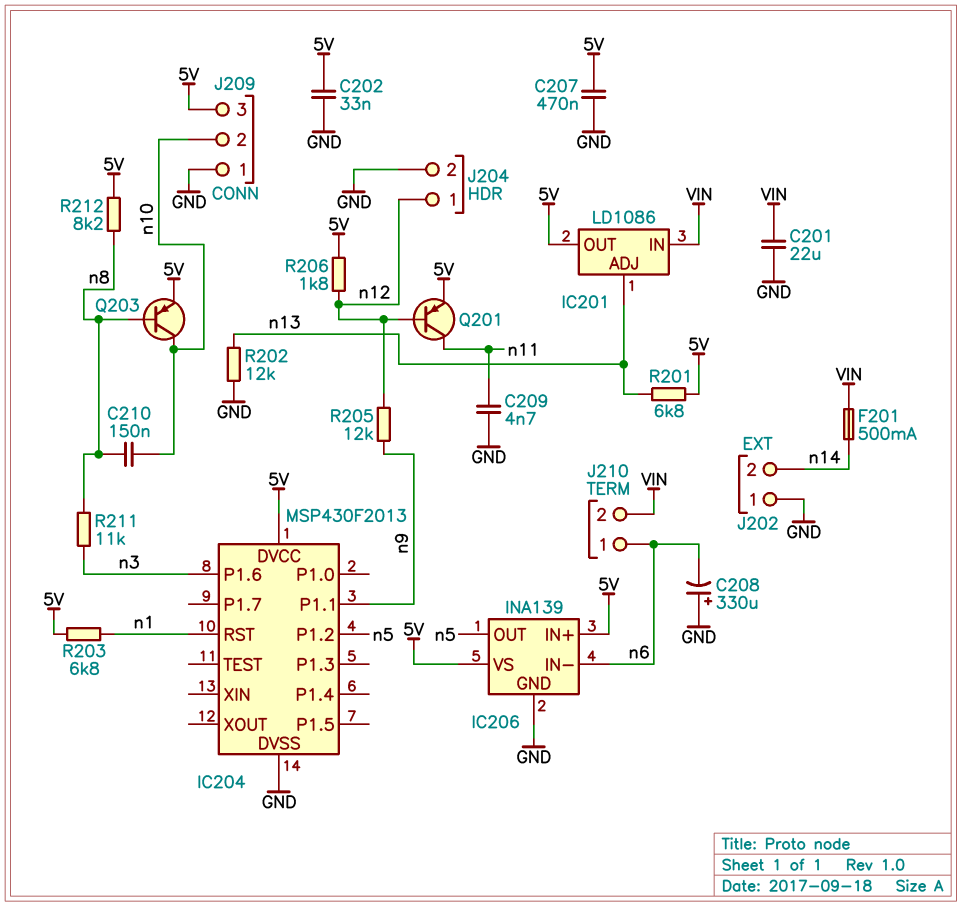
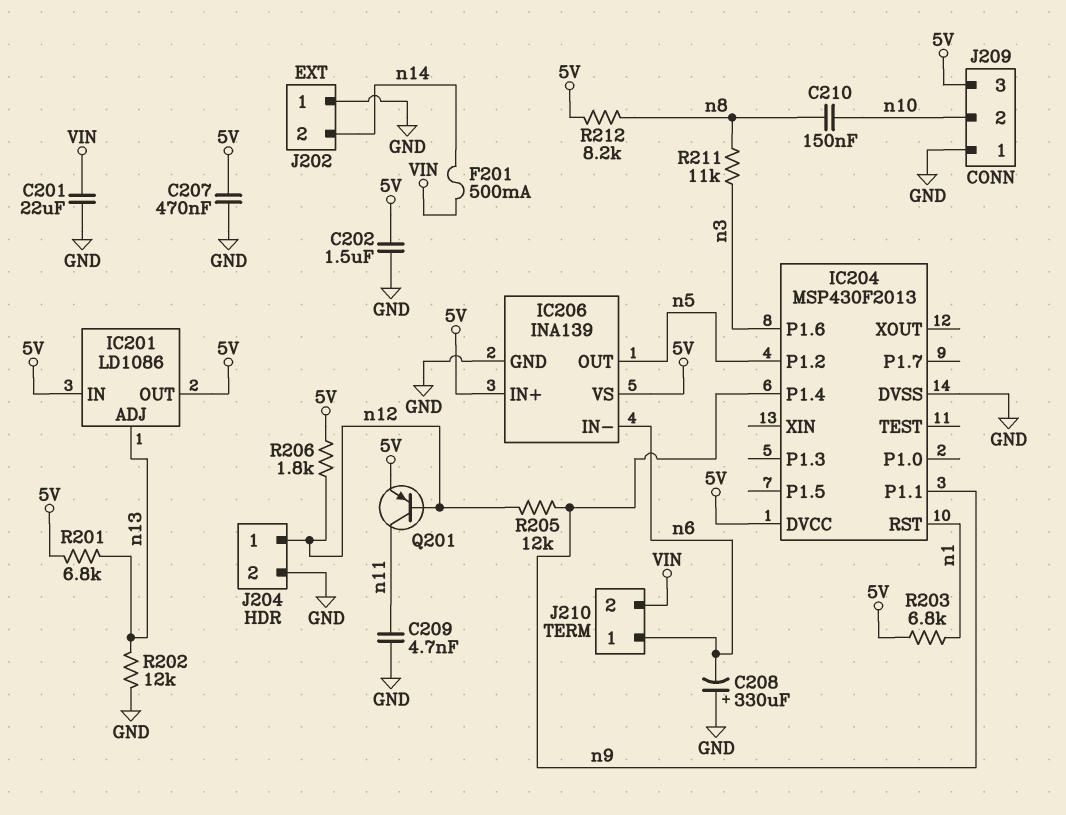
C202: 33nF (5V, GND) -> 1.5uF (5V, GND)
IC201 pin IN: VIN -> 5V
IC204 pin P1.4: none -> n9
Q203: PNP (B n8, C n10, E 5V) -> none

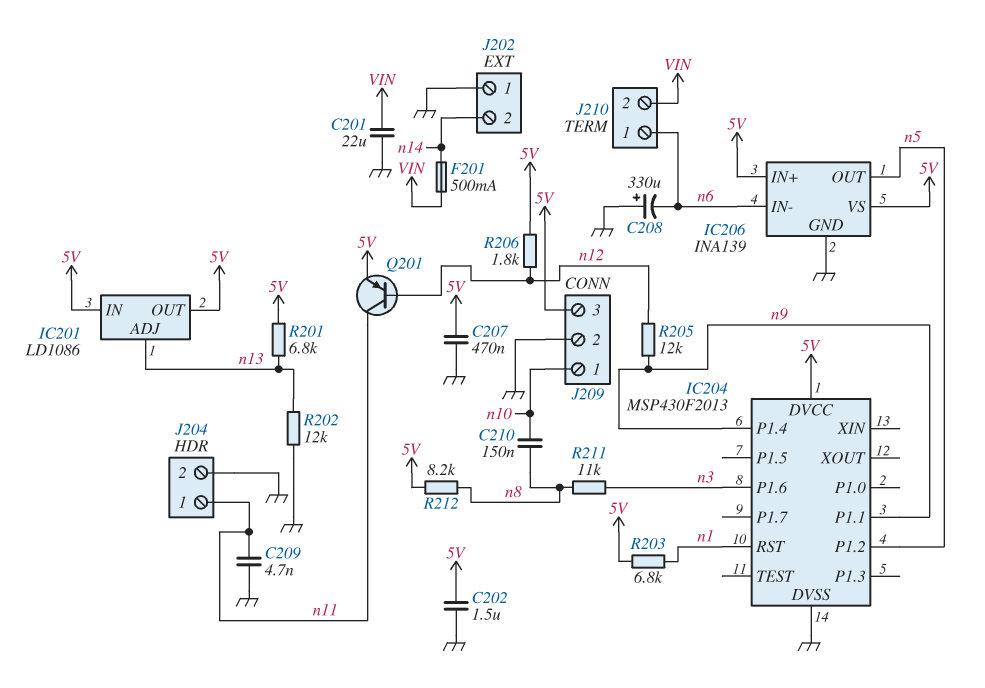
J204 pin 1: n12 -> n11
J209 pin 1: GND -> n10
J209 pin 2: n10 -> GND

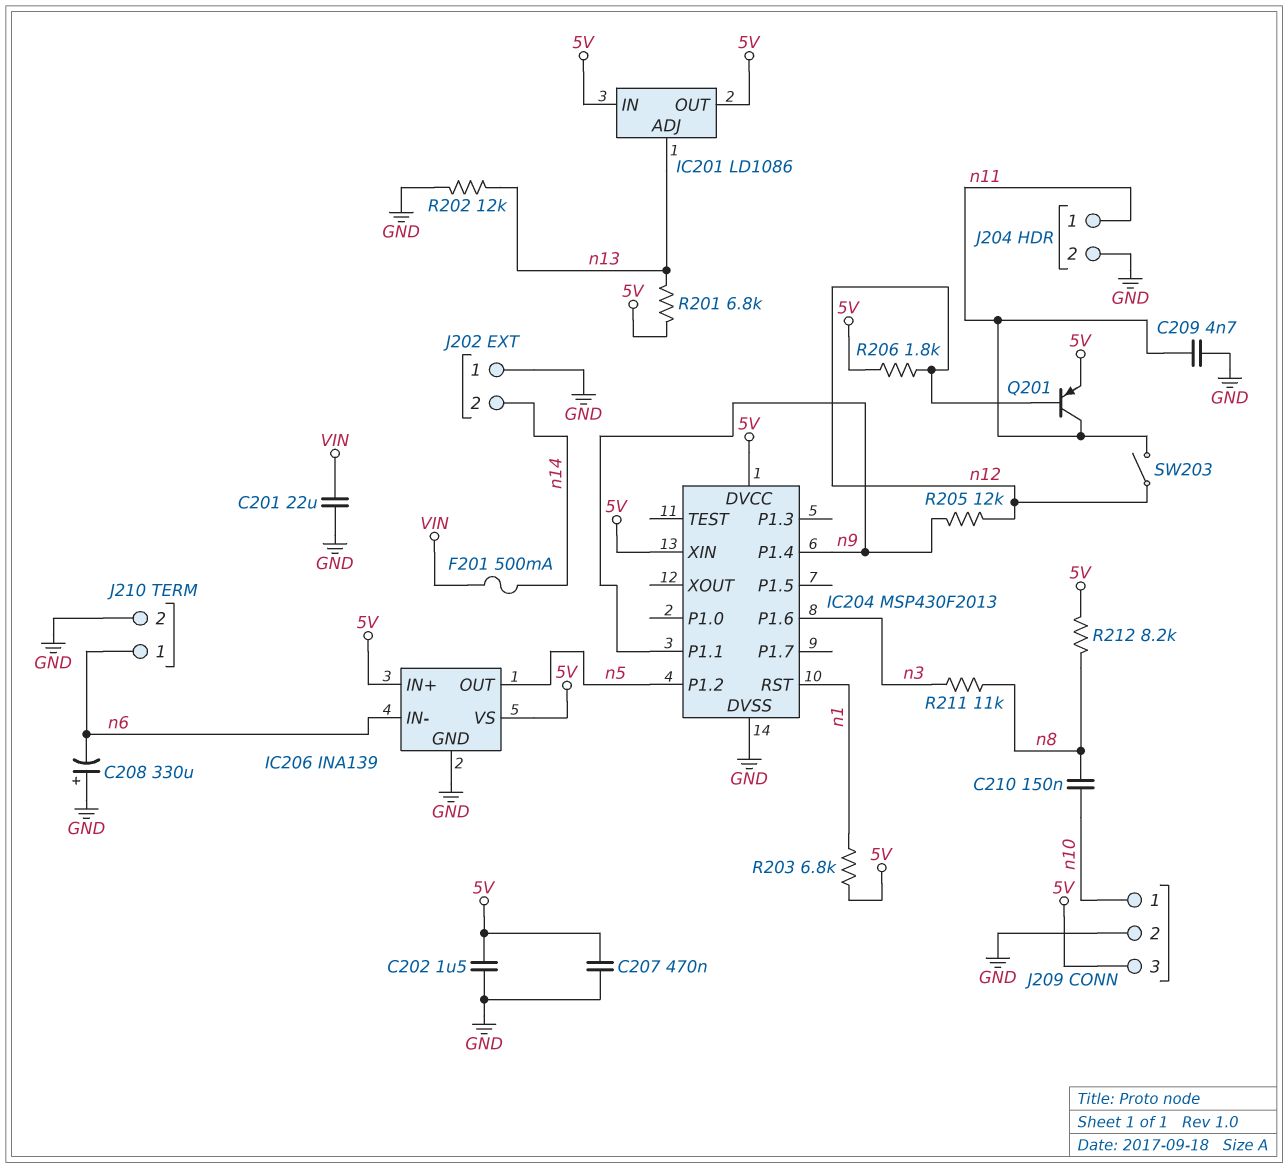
IC204 pin XIN: none -> 5V
J210 pin 2: VIN -> GND
SW203: none -> switch (n11, n12)

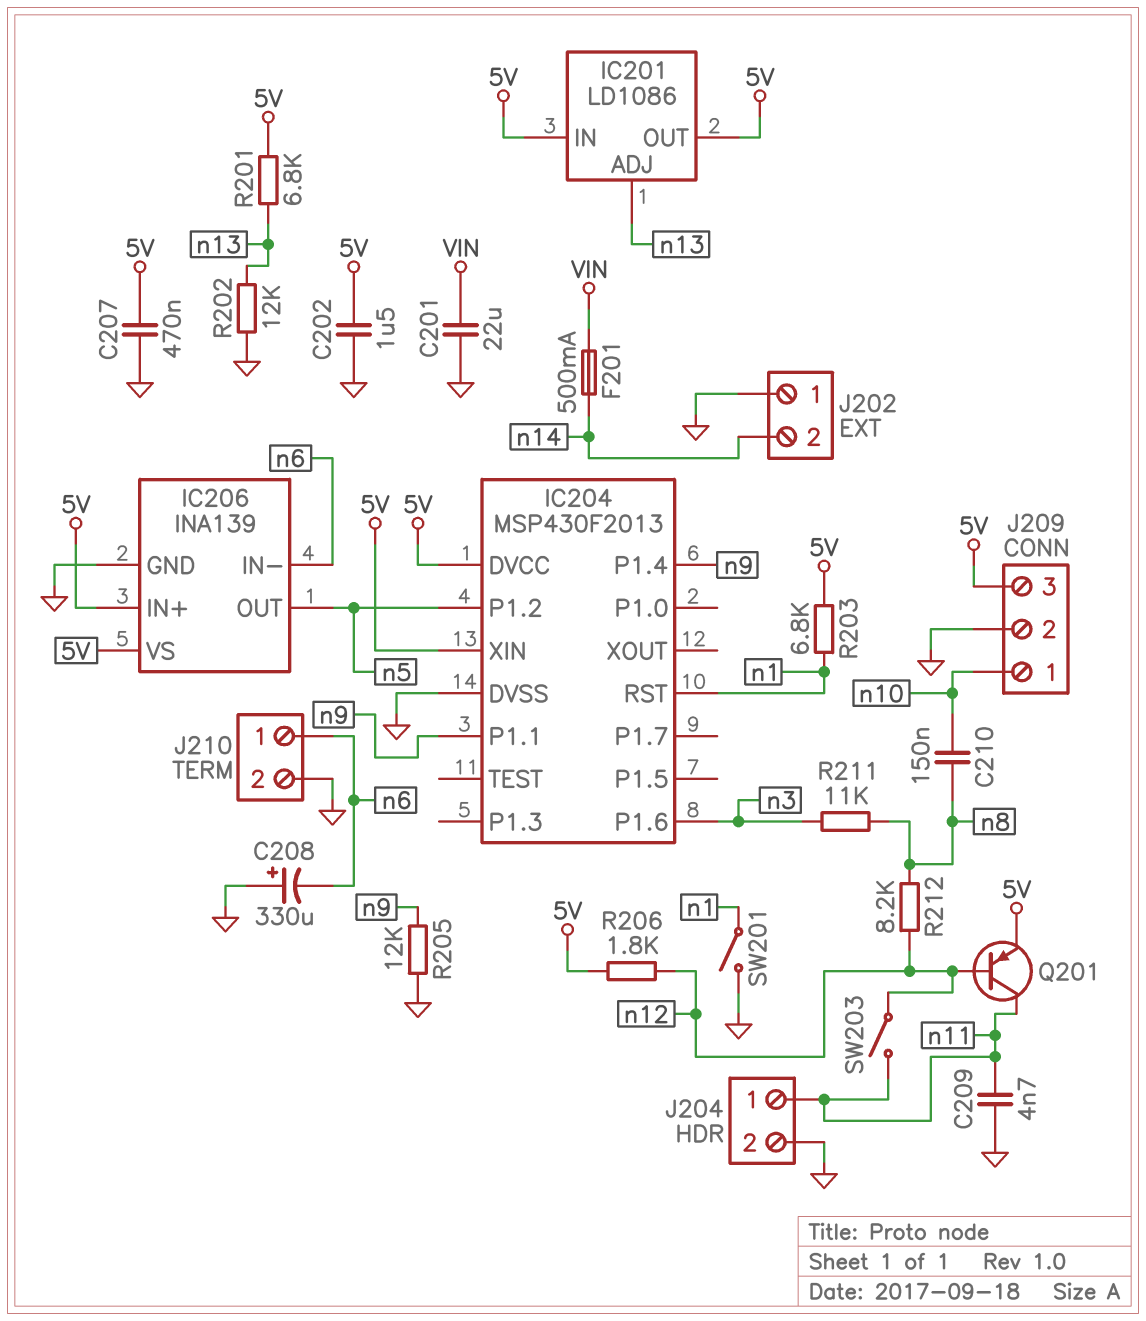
R205: 12k (n9, n12) -> 12k (GND, n9)
R212: 8.2k (5V, n8) -> 8.2k (n8, n12)
SW201: none -> switch (GND, n1)

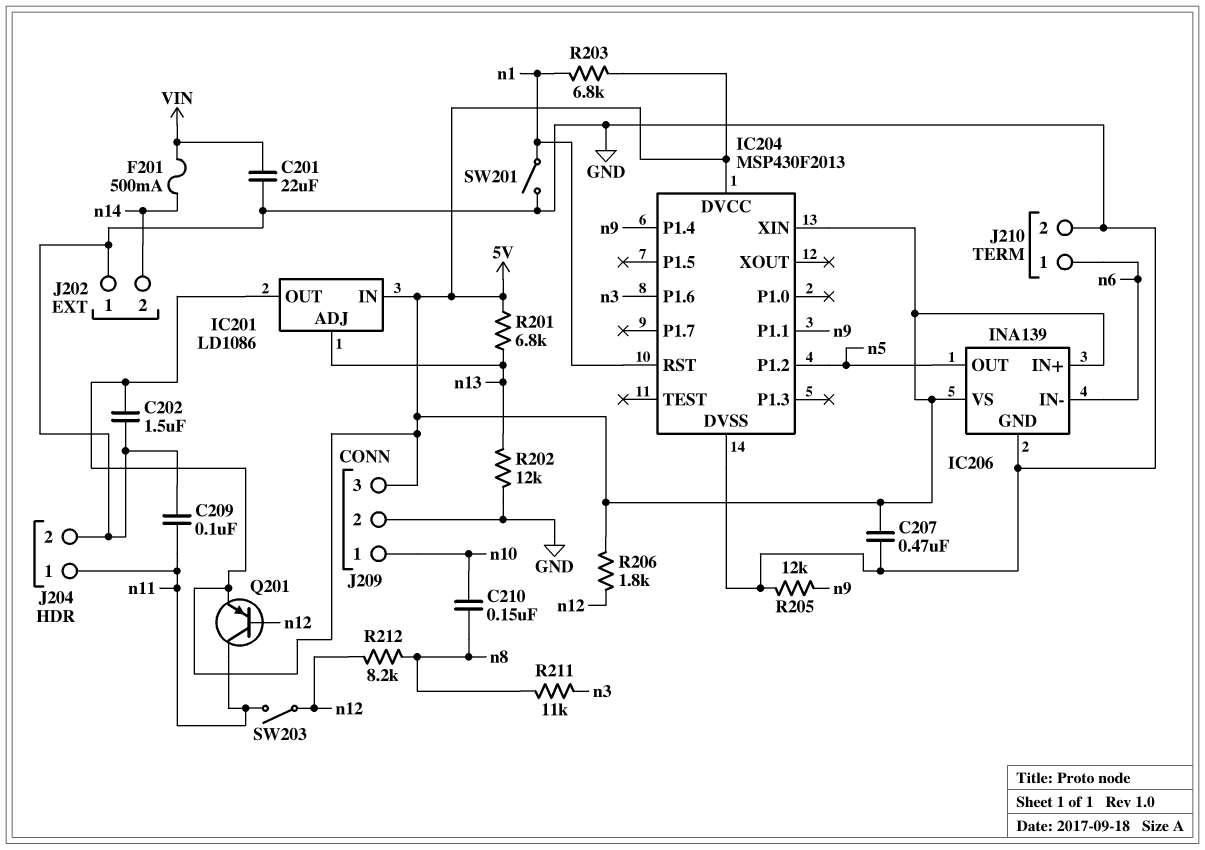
C208: 330uF (plus GND, minus n6) -> none
C209: 4.7nF (GND, n11) -> 100nF (GND, n11)

